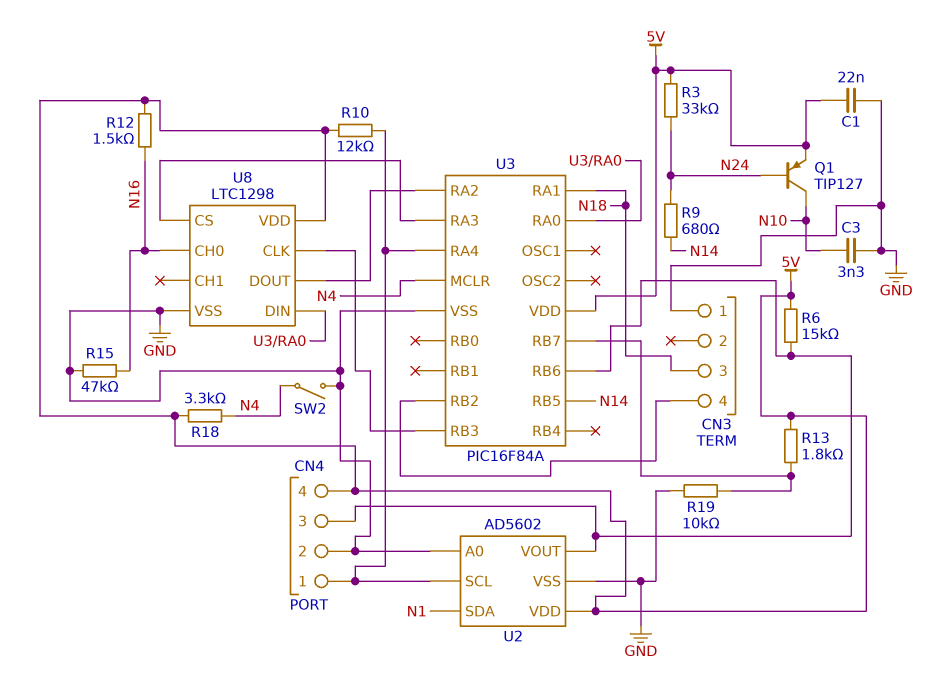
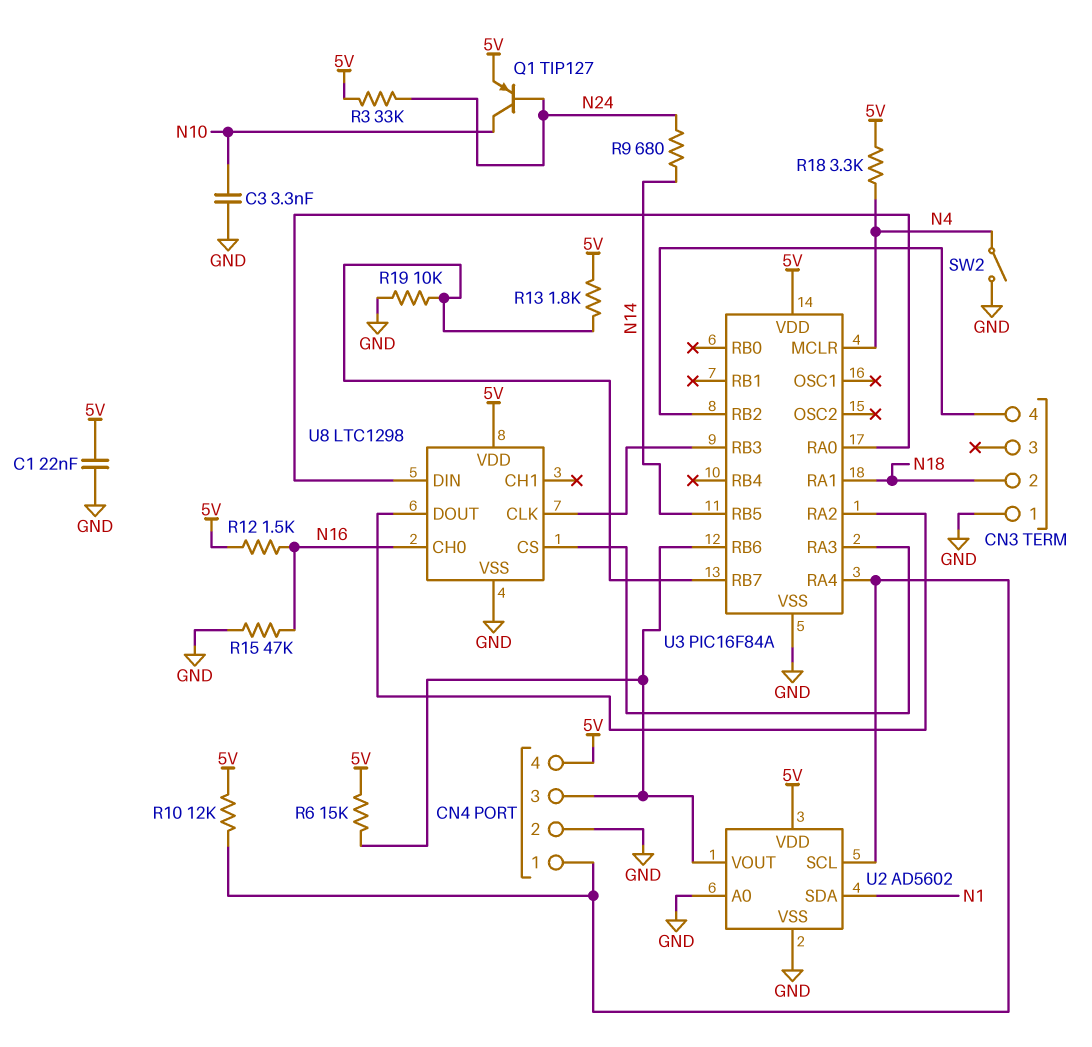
CN3 pin 2: none -> N18
CN3 pin 3: N18 -> none

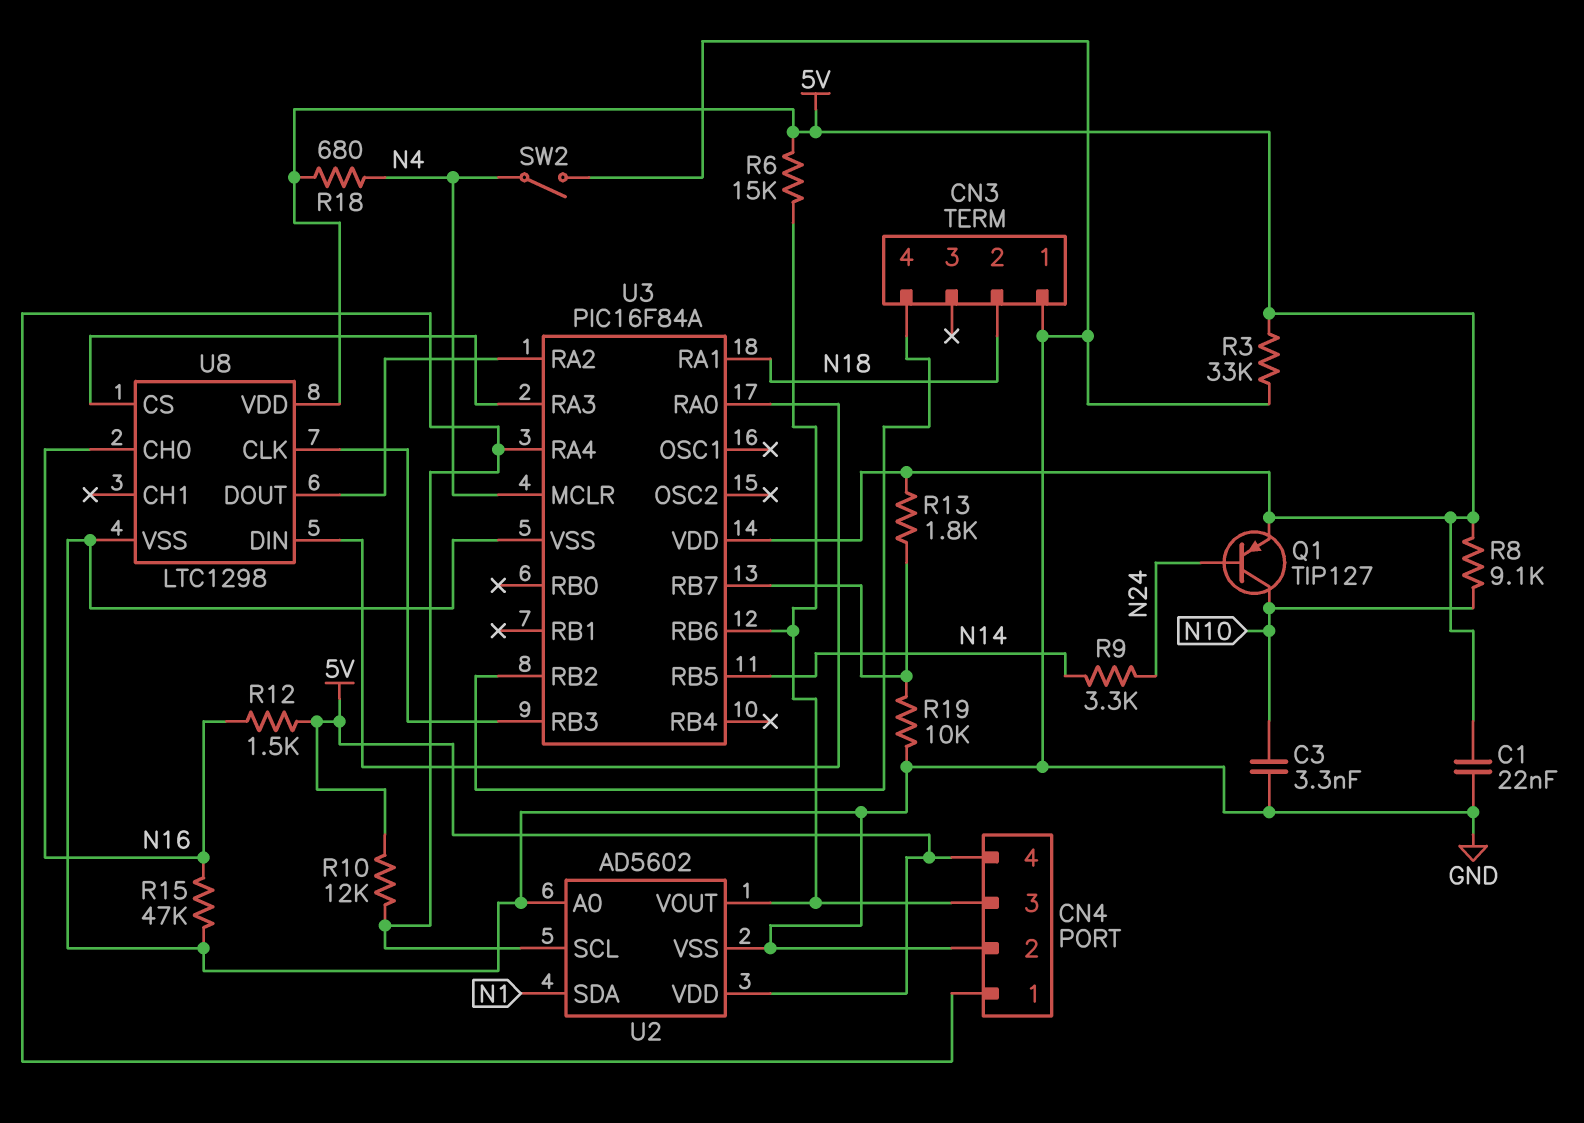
R3: 33k (5V, N24) -> 33k (5V, GND)
R8: none -> 9.1k (5V, N10)
R9: 680 (N14, N24) -> 3.3k (N14, N24)
R18: 3.3k (5V, N4) -> 680 (5V, N4)

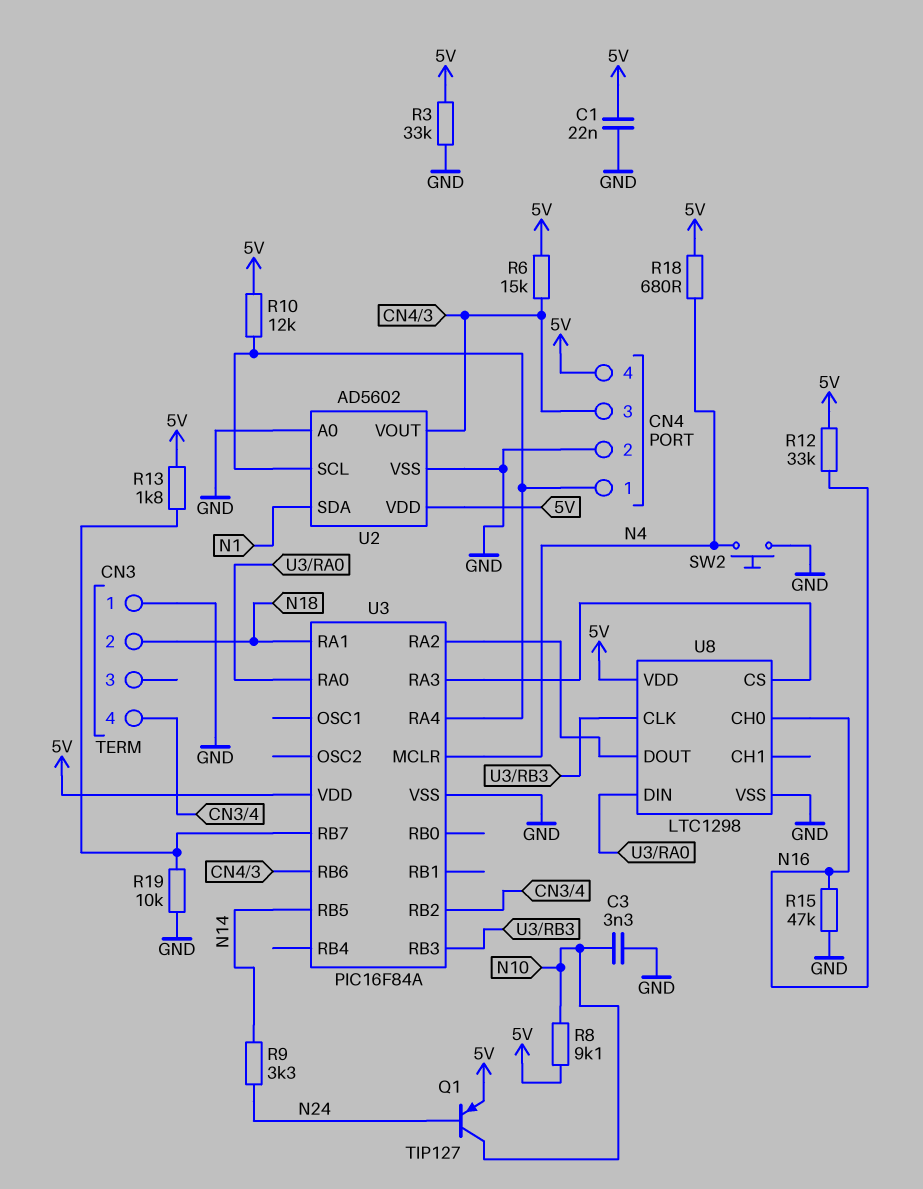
R12: 1.5k (5V, N16) -> 33k (5V, N16)
SW2: switch (GND, N4) -> button (GND, N4)

